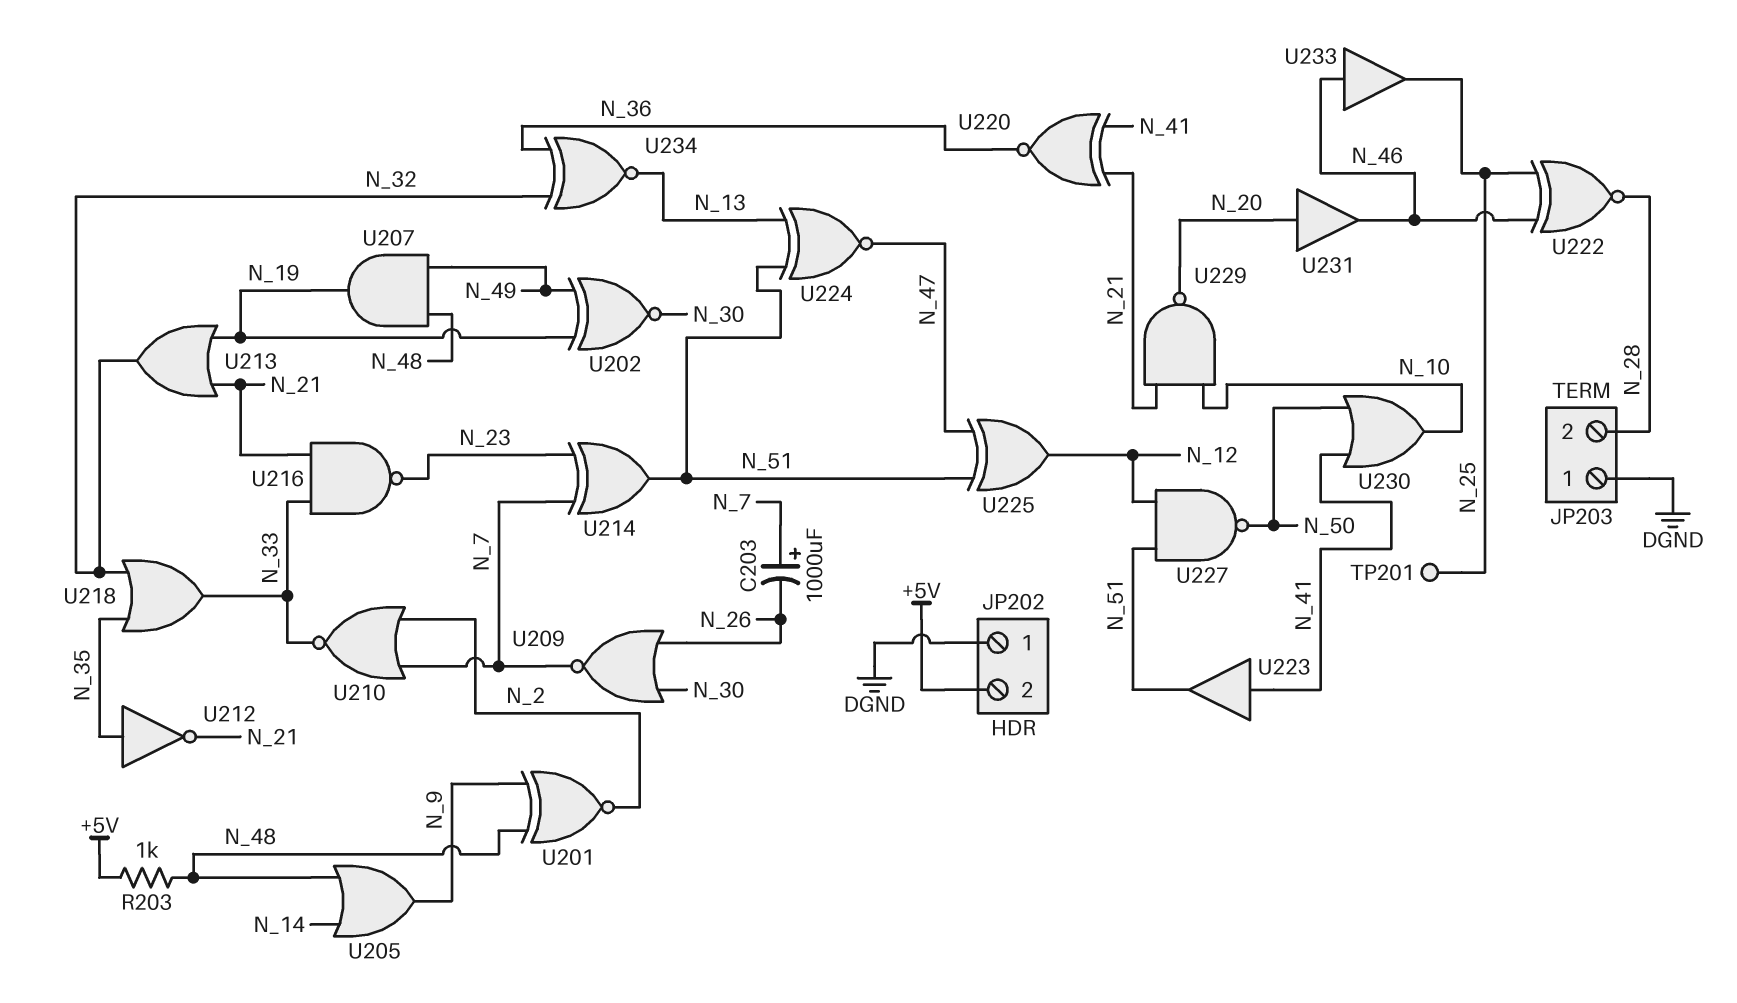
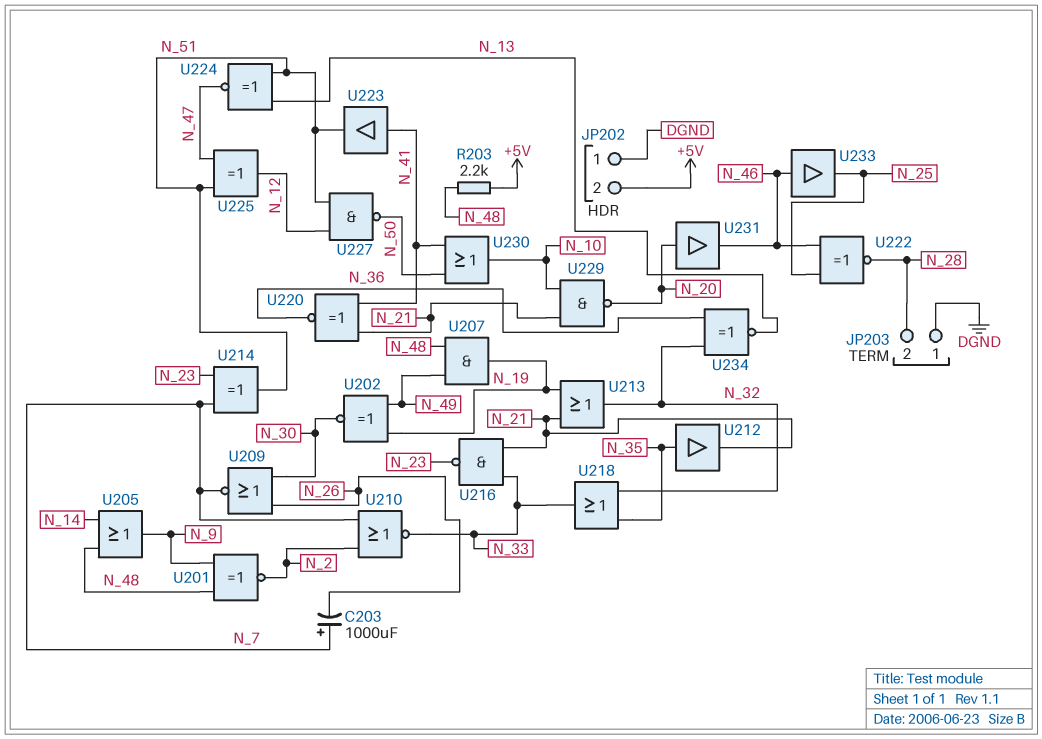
R203: 1k (+5V, N_48) -> 2.2k (+5V, N_48)
TP201: test point (N_25) -> none
U212: NOT (in N_35, out N_21) -> buffer (in N_35, out N_21)

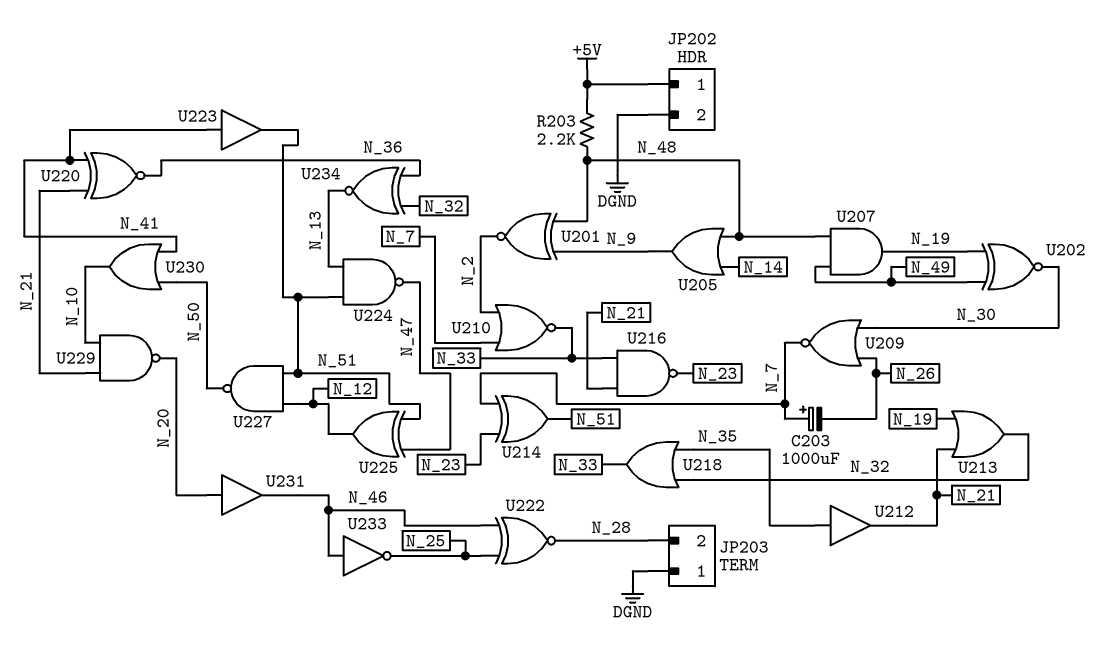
JP202 pin 1: DGND -> +5V
JP202 pin 2: +5V -> DGND
U224: XNOR (in N_13, in N_51, out N_47) -> NAND (in N_13, in N_51, out N_47)
U233: buffer (in N_46, out N_25) -> NOT (in N_46, out N_25)

